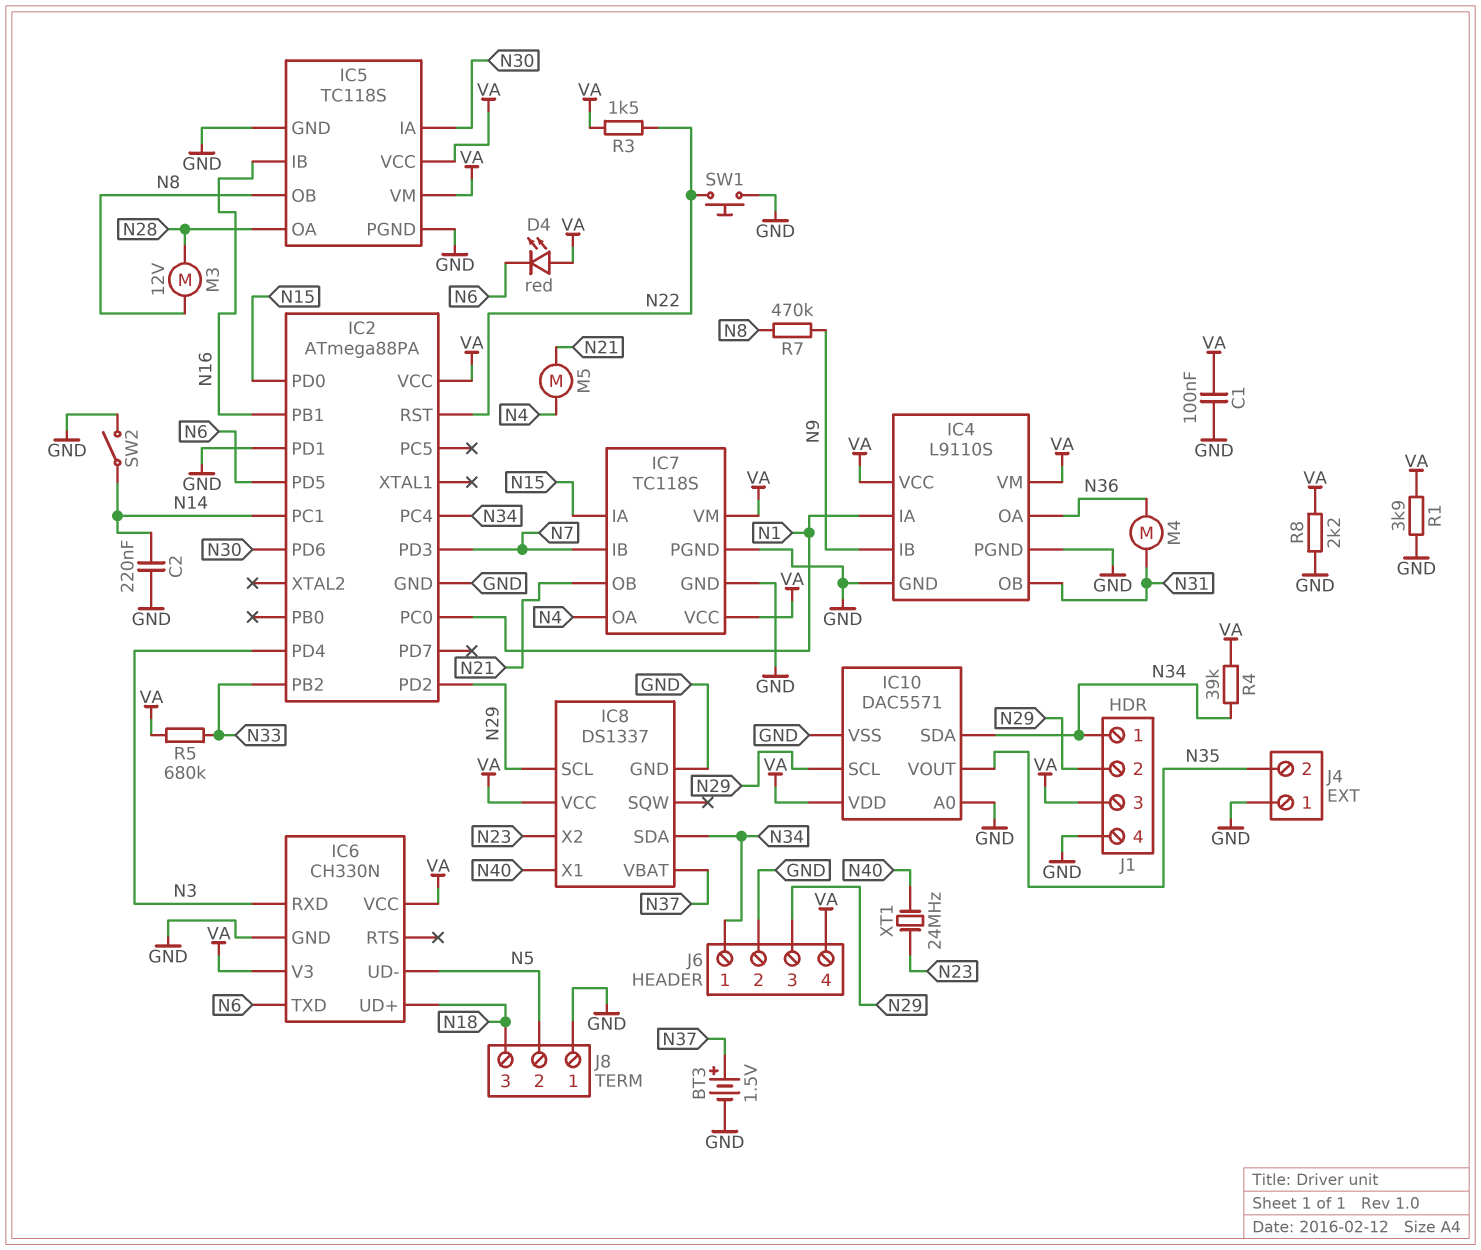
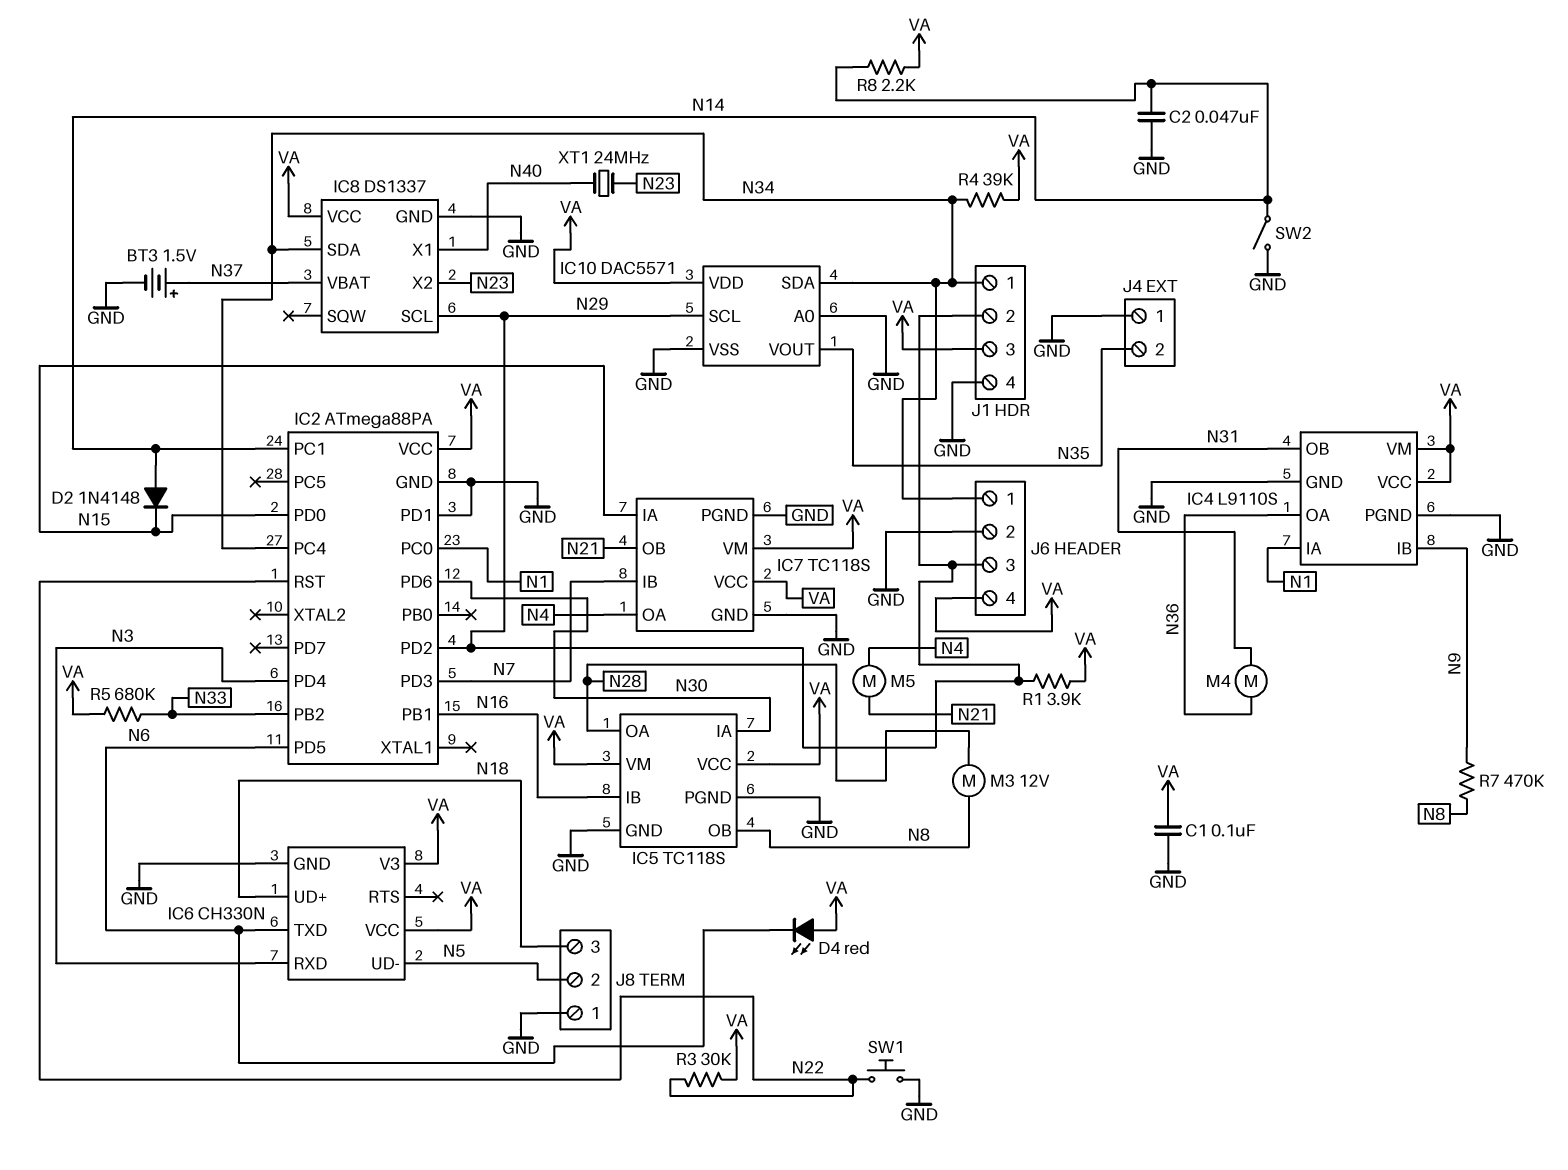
C2: 220nF (GND, N14) -> 47nF (GND, N14)
D2: none -> diode 1N4148 (A N14, K N15)
R1: 3.9k (GND, VA) -> 3.9k (N29, VA)
R3: 1.5k (N22, VA) -> 30k (N22, VA)
R8: 2.2k (GND, VA) -> 2.2k (N14, VA)

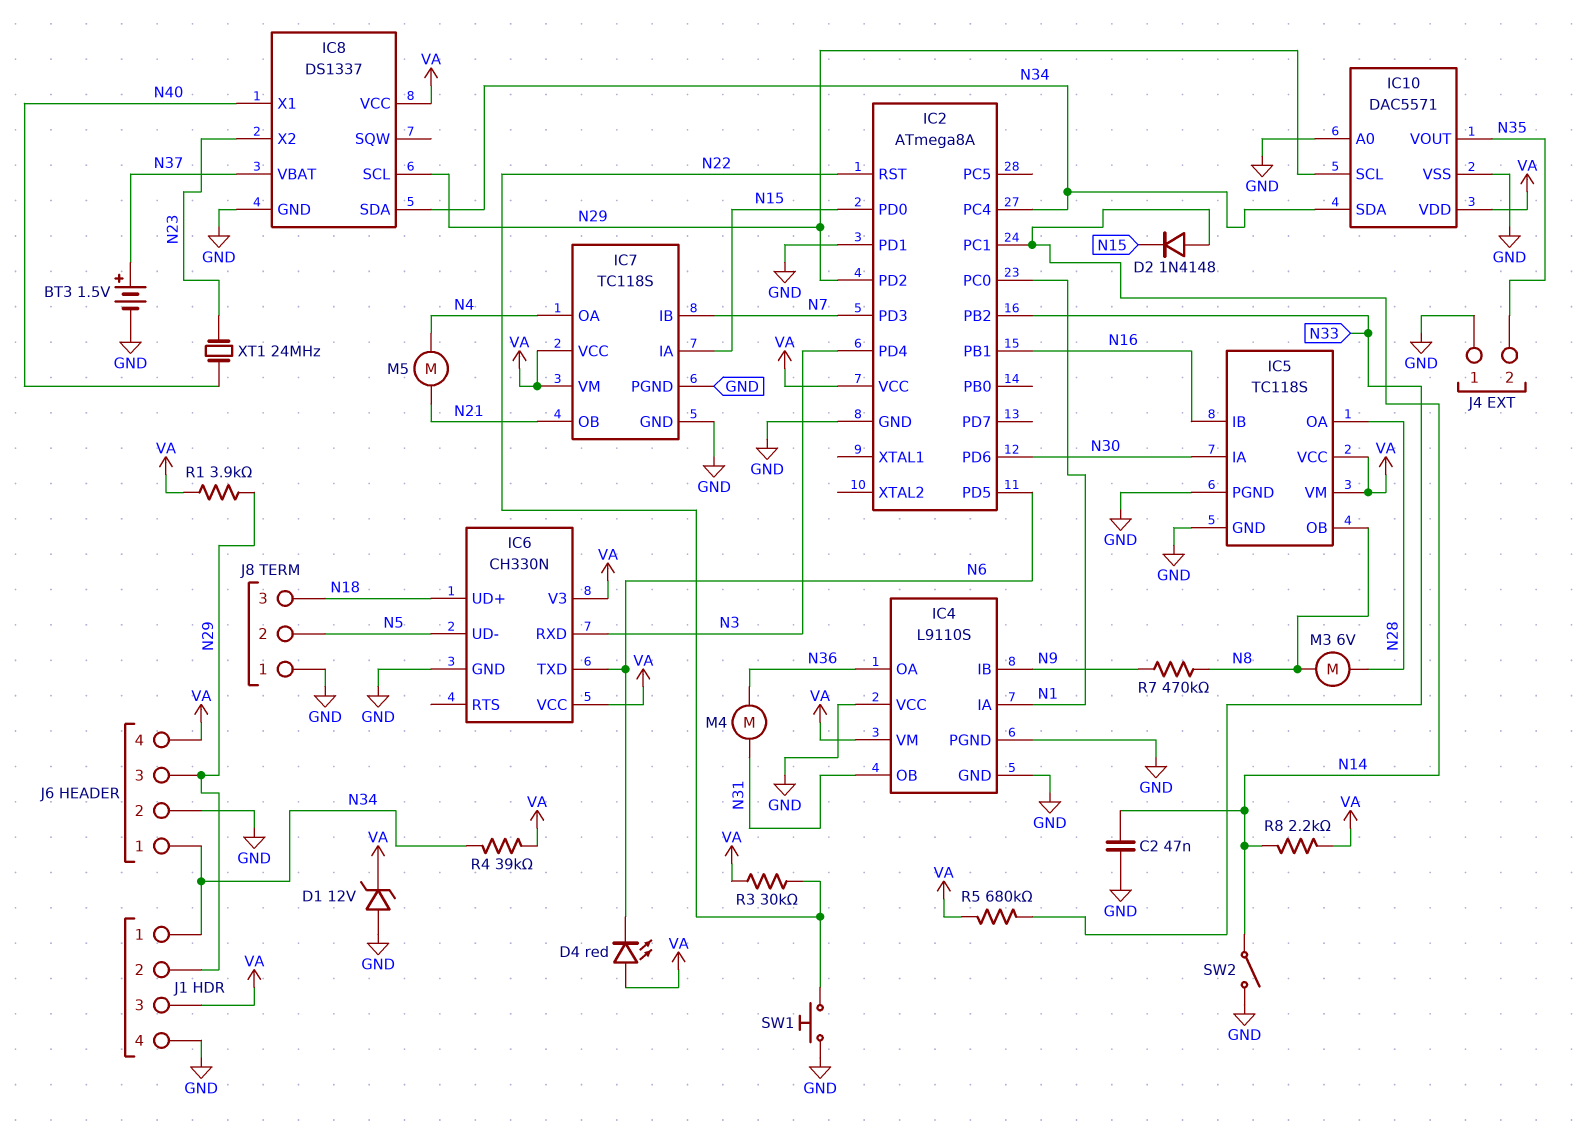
C1: 100nF (GND, VA) -> none
D1: none -> zener 12V (A GND, K VA)
IC2: ATmega88PA -> ATmega8A
IC4 pin VCC: VA -> GND
M3: motor 12V (N8, N28) -> motor 6V (N8, N28)

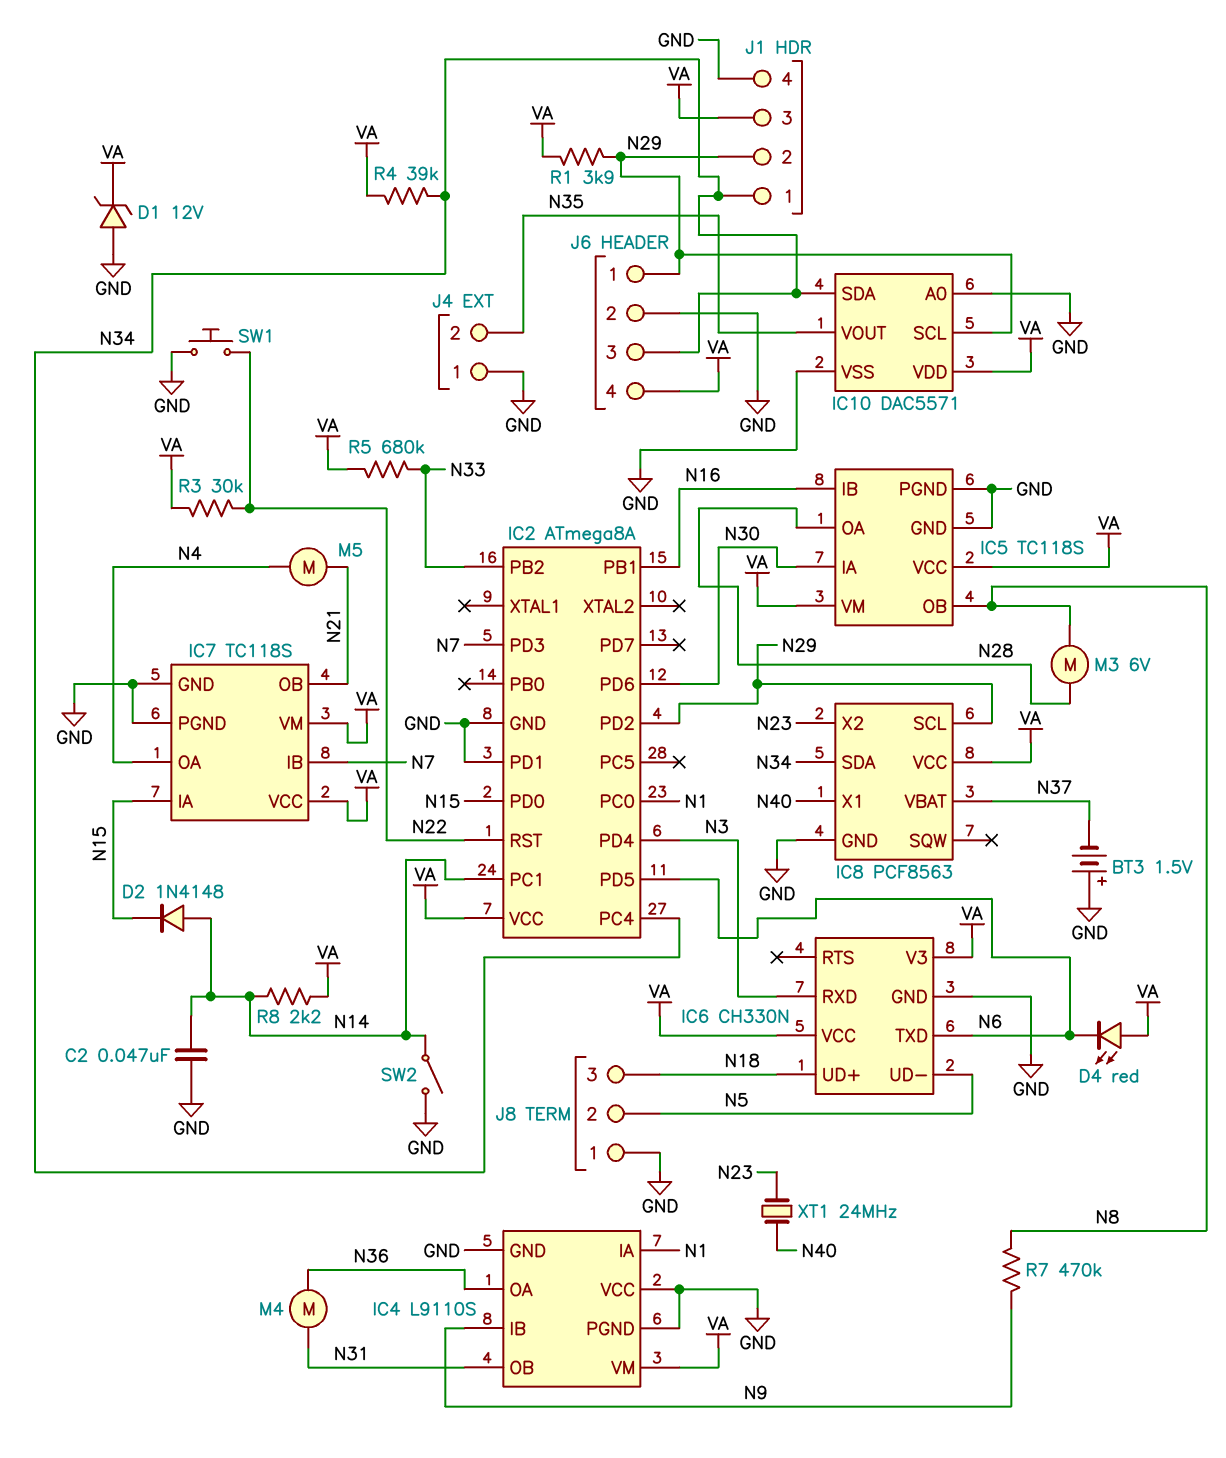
BT3: 1.5V (plus N37, minus GND) -> 1.5V (plus GND, minus N37)
IC8: DS1337 -> PCF8563
J6 pin 1: N34 -> N29
J6 pin 3: N29 -> N34

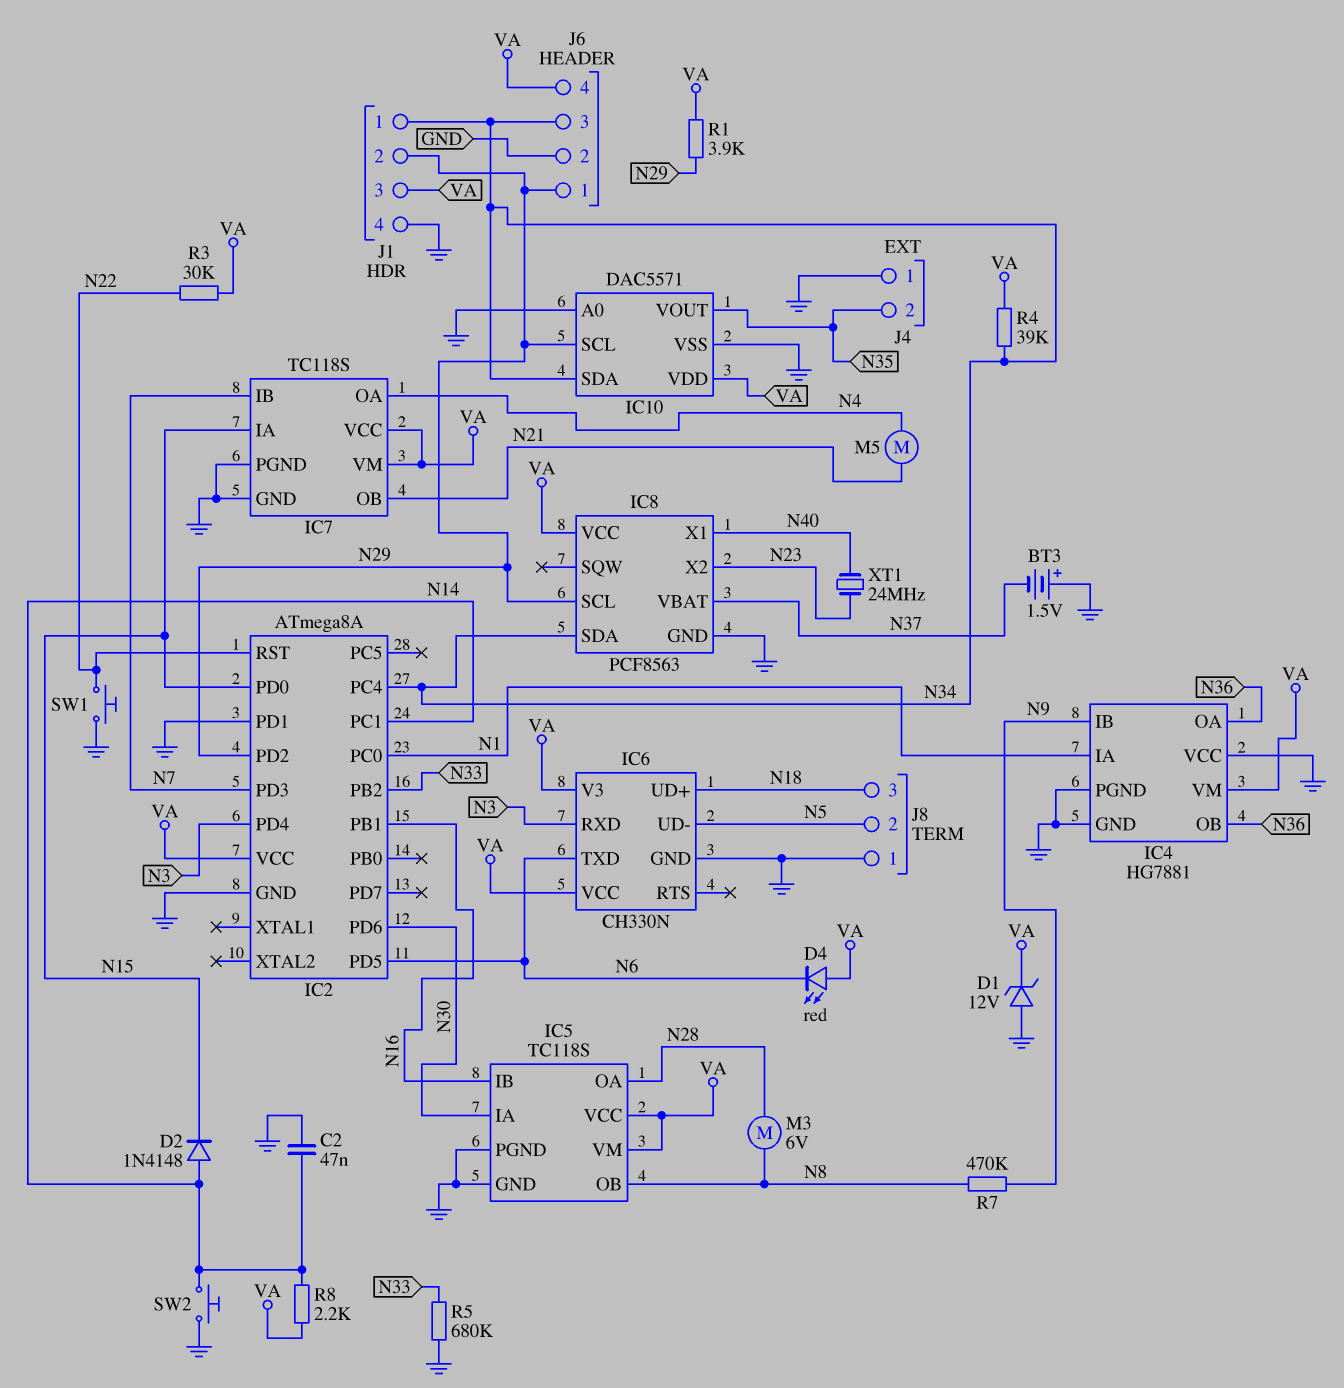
IC4: L9110S -> HG7881
IC4 pin OB: N31 -> N36
M4: motor (N31, N36) -> none
R5: 680k (N33, VA) -> 680k (GND, N33)
SW2: switch (GND, N14) -> button (GND, N14)

